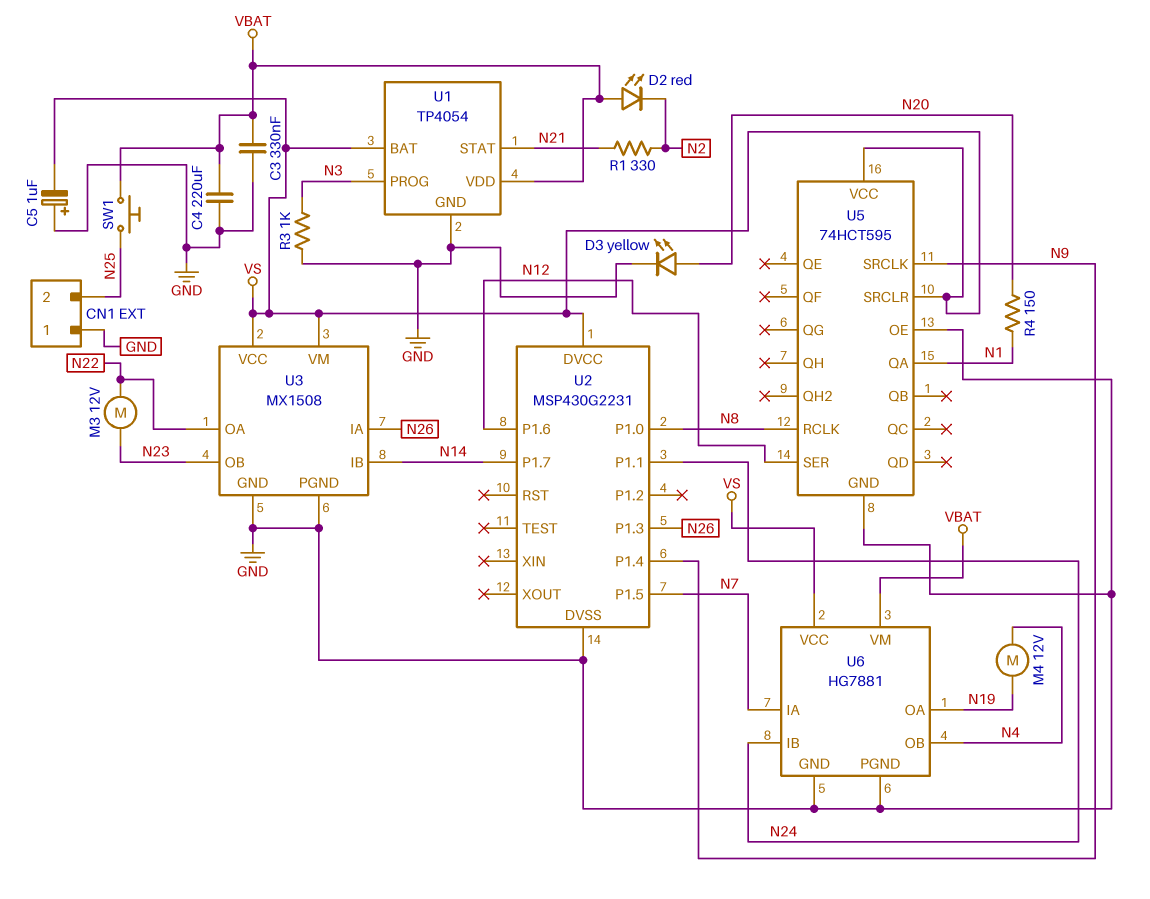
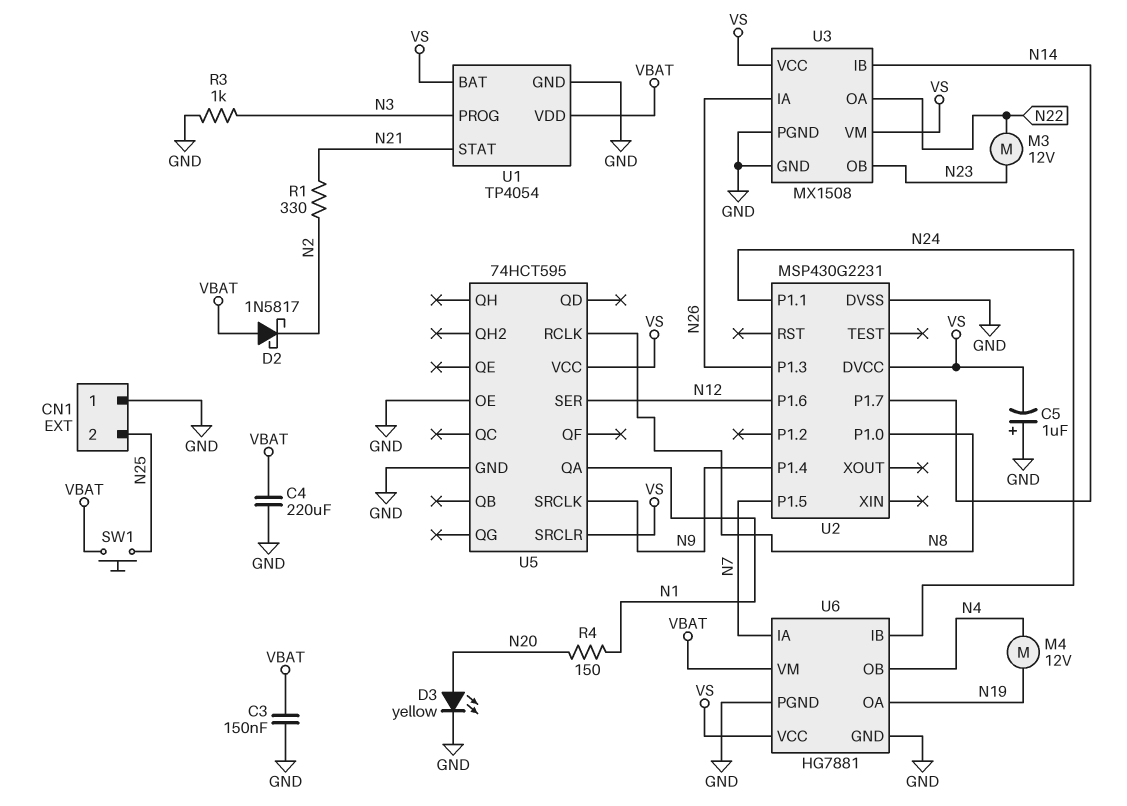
C3: 330nF (GND, VBAT) -> 150nF (GND, VBAT)
D2: LED red (A VBAT, K N2) -> schottky 1N5817 (A VBAT, K N2)

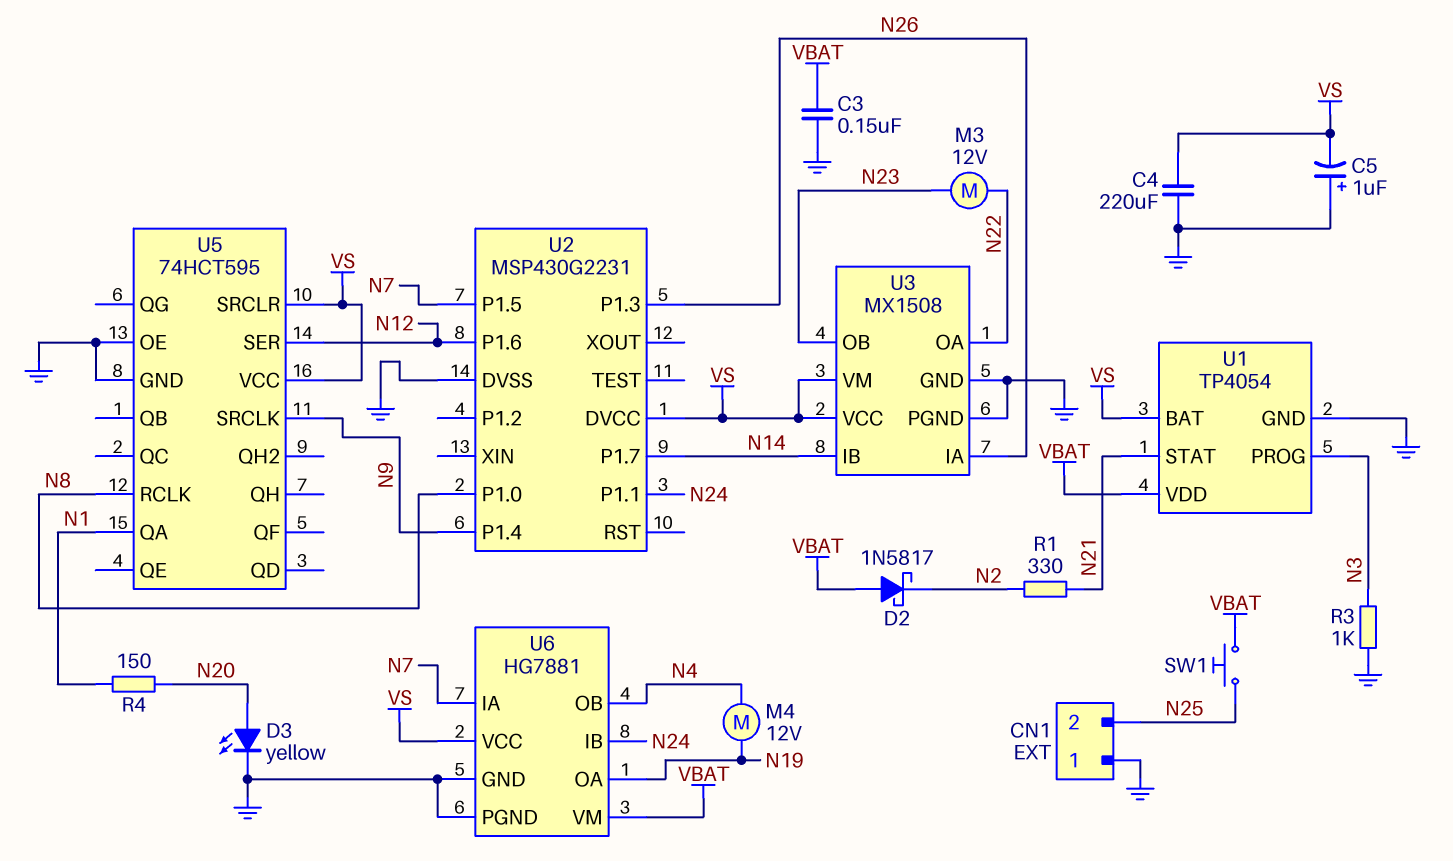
C4: 220uF (GND, VBAT) -> 220uF (GND, VS)

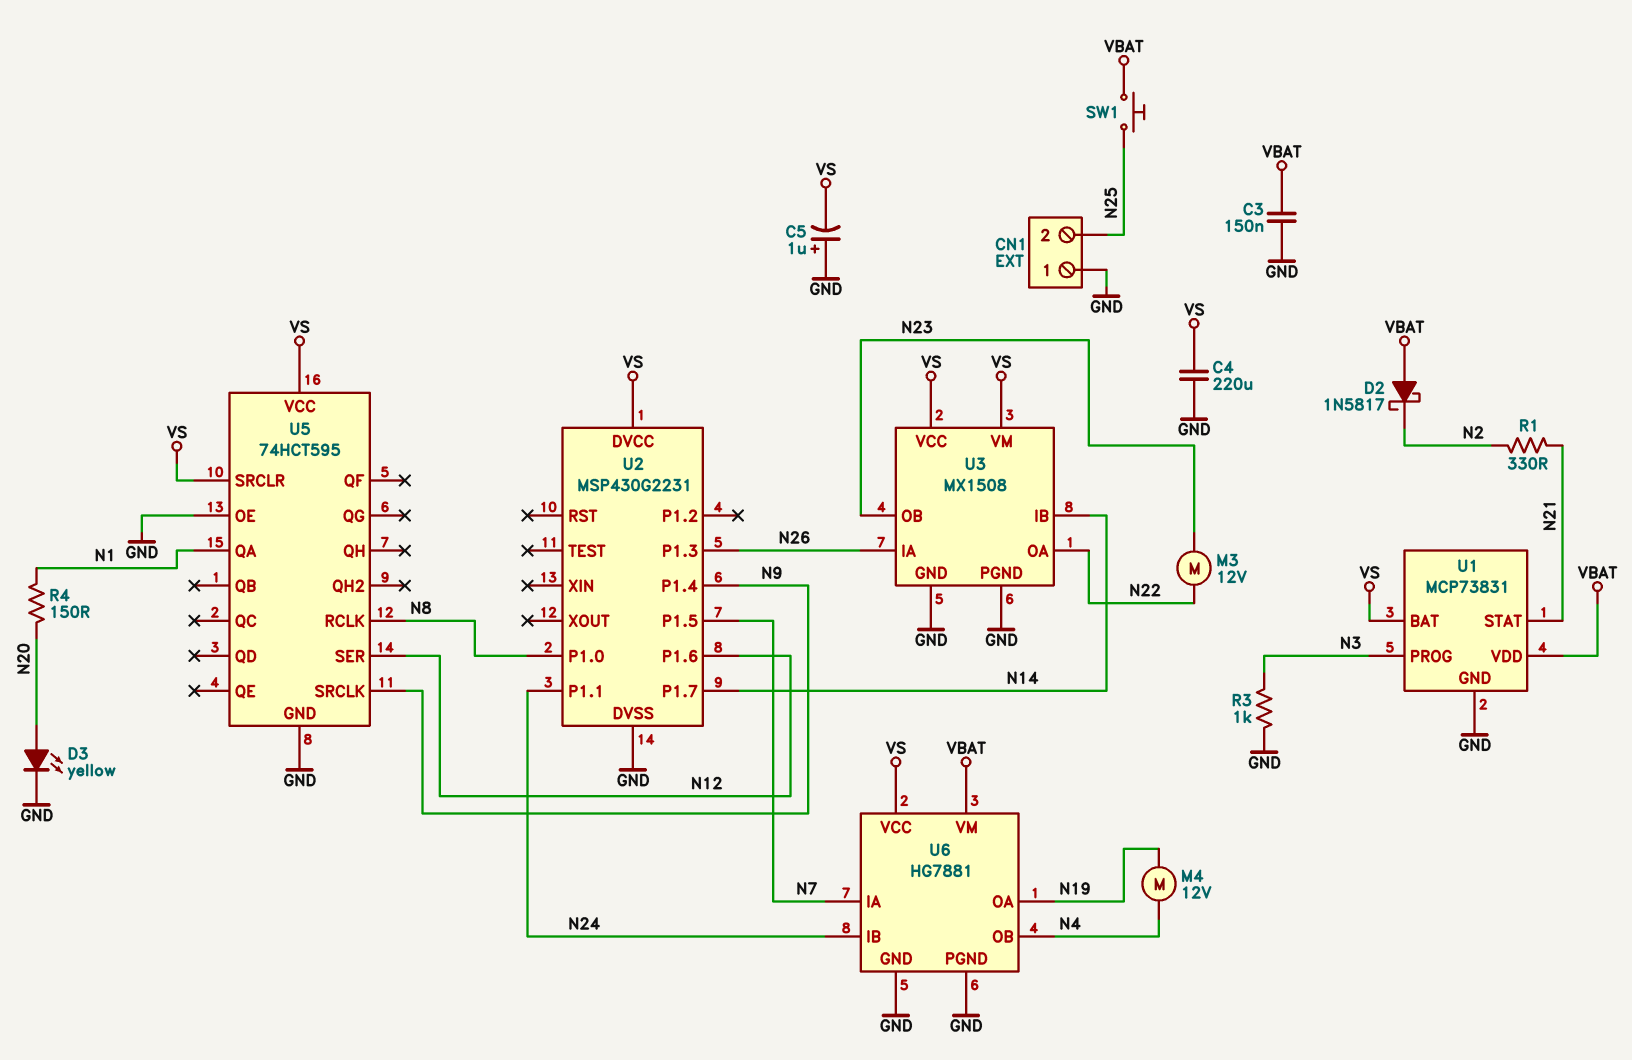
U1: TP4054 -> MCP73831

